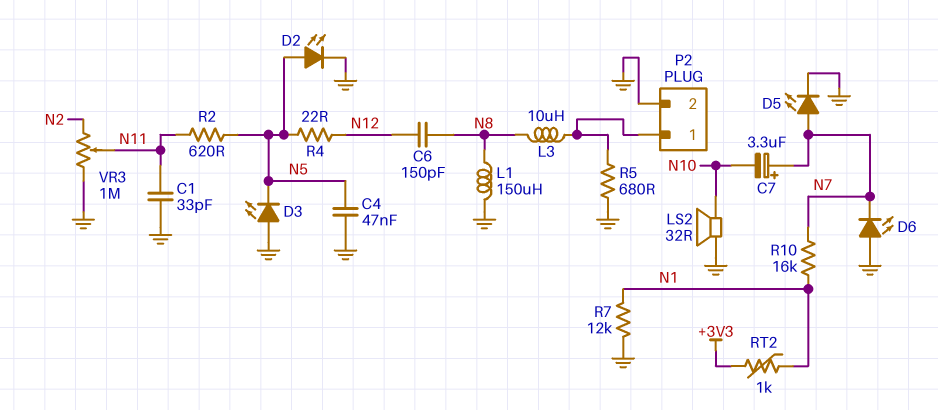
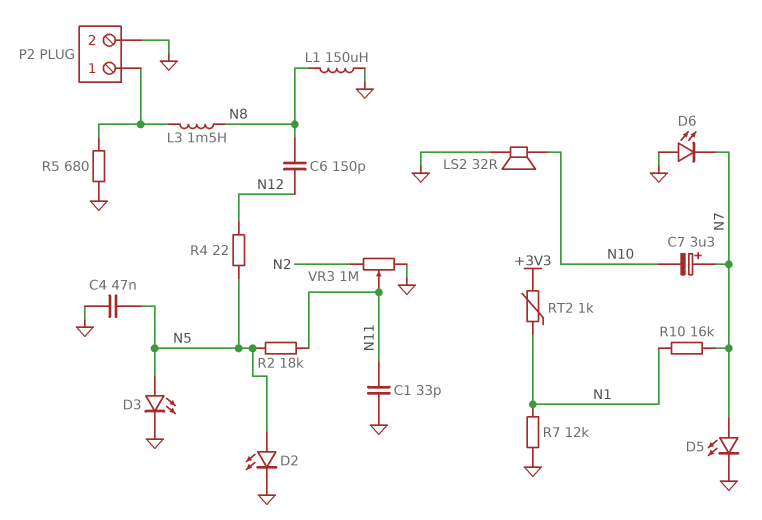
D3: LED (A GND, K N5) -> LED (A N5, K GND)
L3: 10uH (N8, P2/1) -> 1.5mH (N8, P2/1)
R2: 620 (N5, N11) -> 18k (N5, N11)

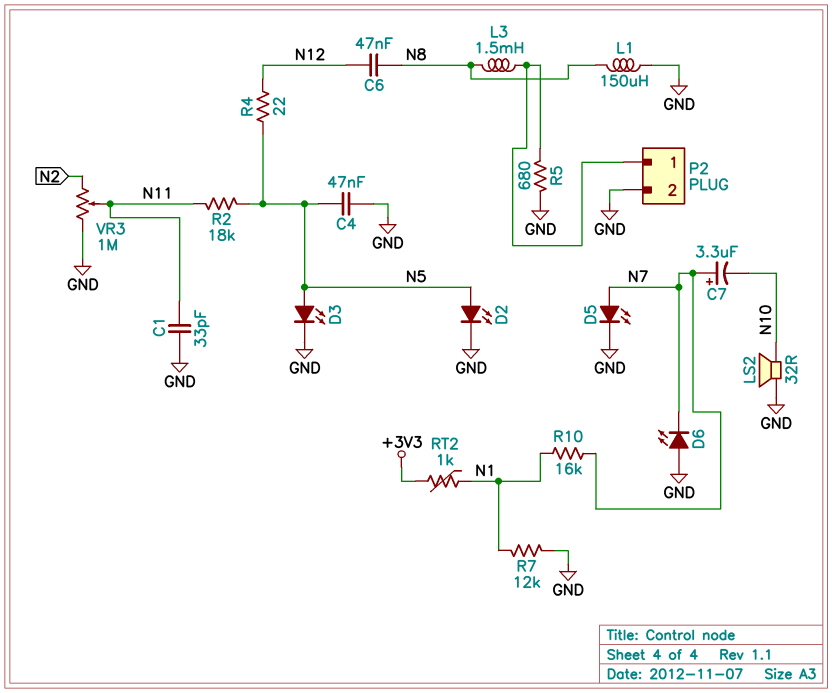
C6: 150pF (N8, N12) -> 47nF (N8, N12)

